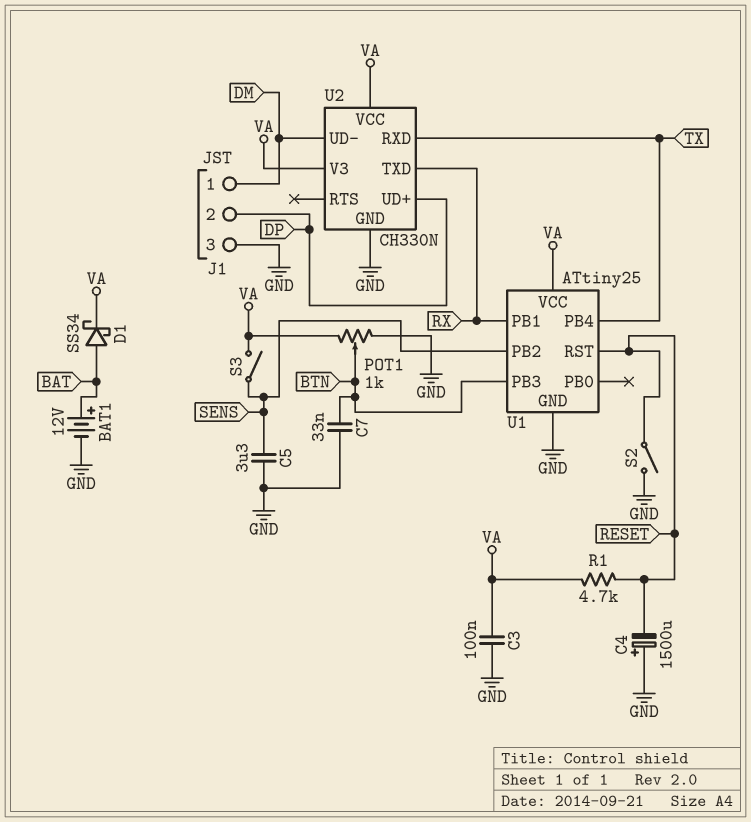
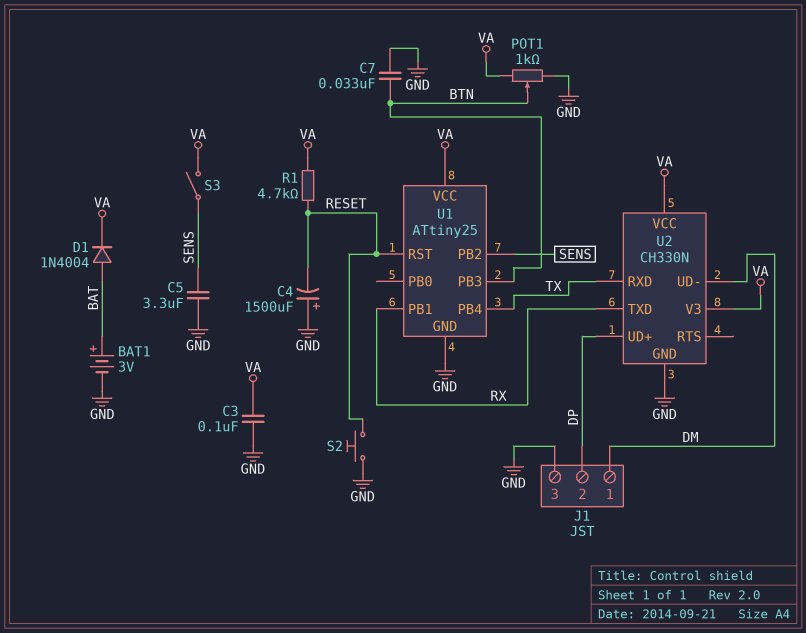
BAT1: 12V (plus BAT, minus GND) -> 3V (plus BAT, minus GND)
D1: schottky SS34 (A BAT, K VA) -> diode 1N4004 (A BAT, K VA)
S2: switch (GND, RESET) -> button (GND, RESET)

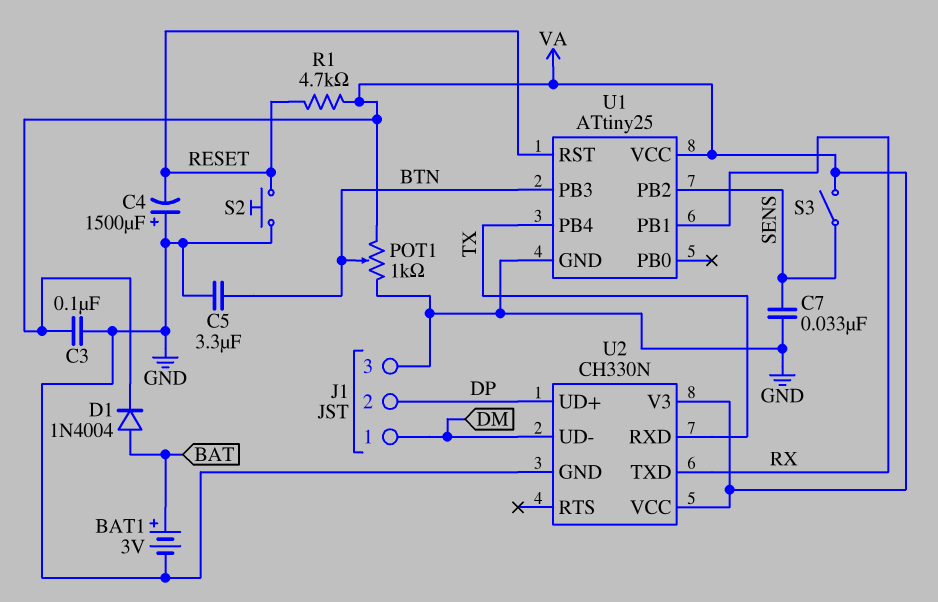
C5: 3.3uF (GND, SENS) -> 3.3uF (BTN, GND)
C7: 33nF (BTN, GND) -> 33nF (GND, SENS)

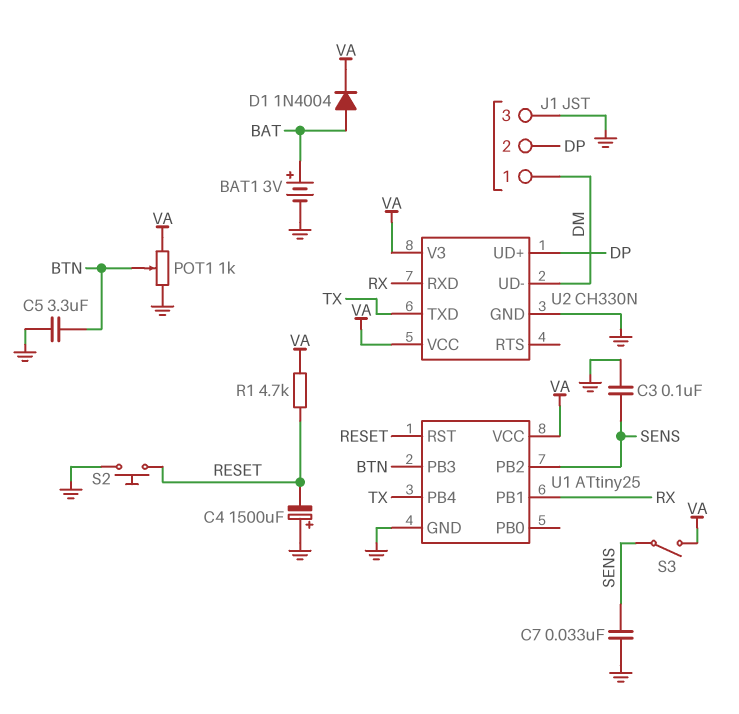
C3: 100nF (GND, VA) -> 100nF (GND, SENS)
U2 pin RXD: TX -> RX
U2 pin TXD: RX -> TX

